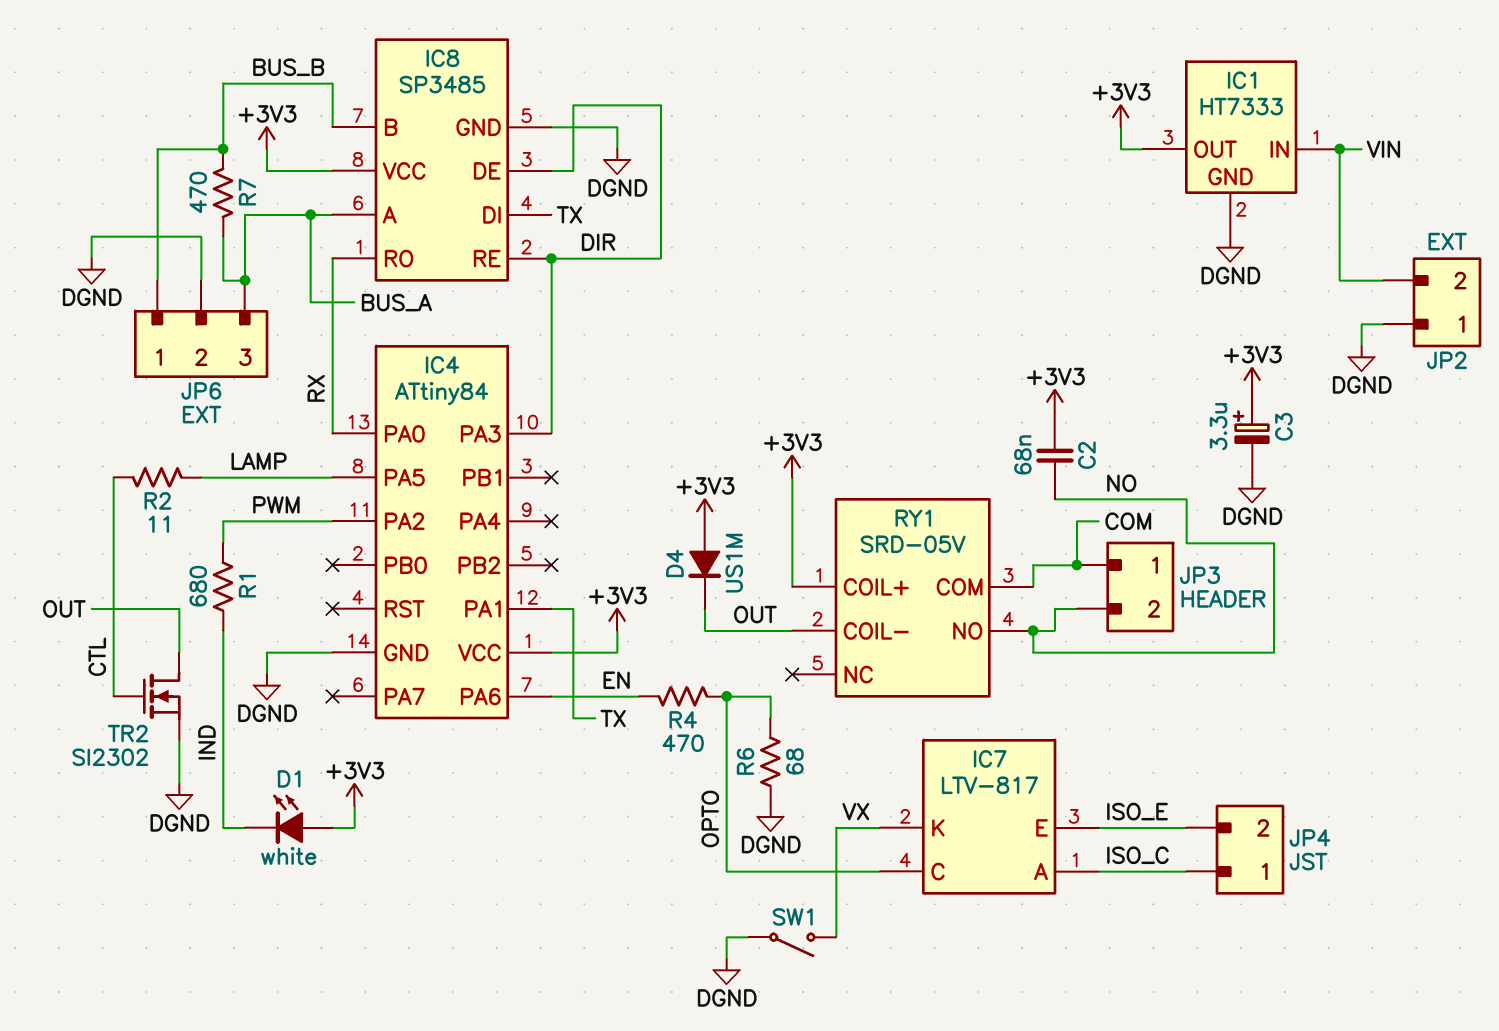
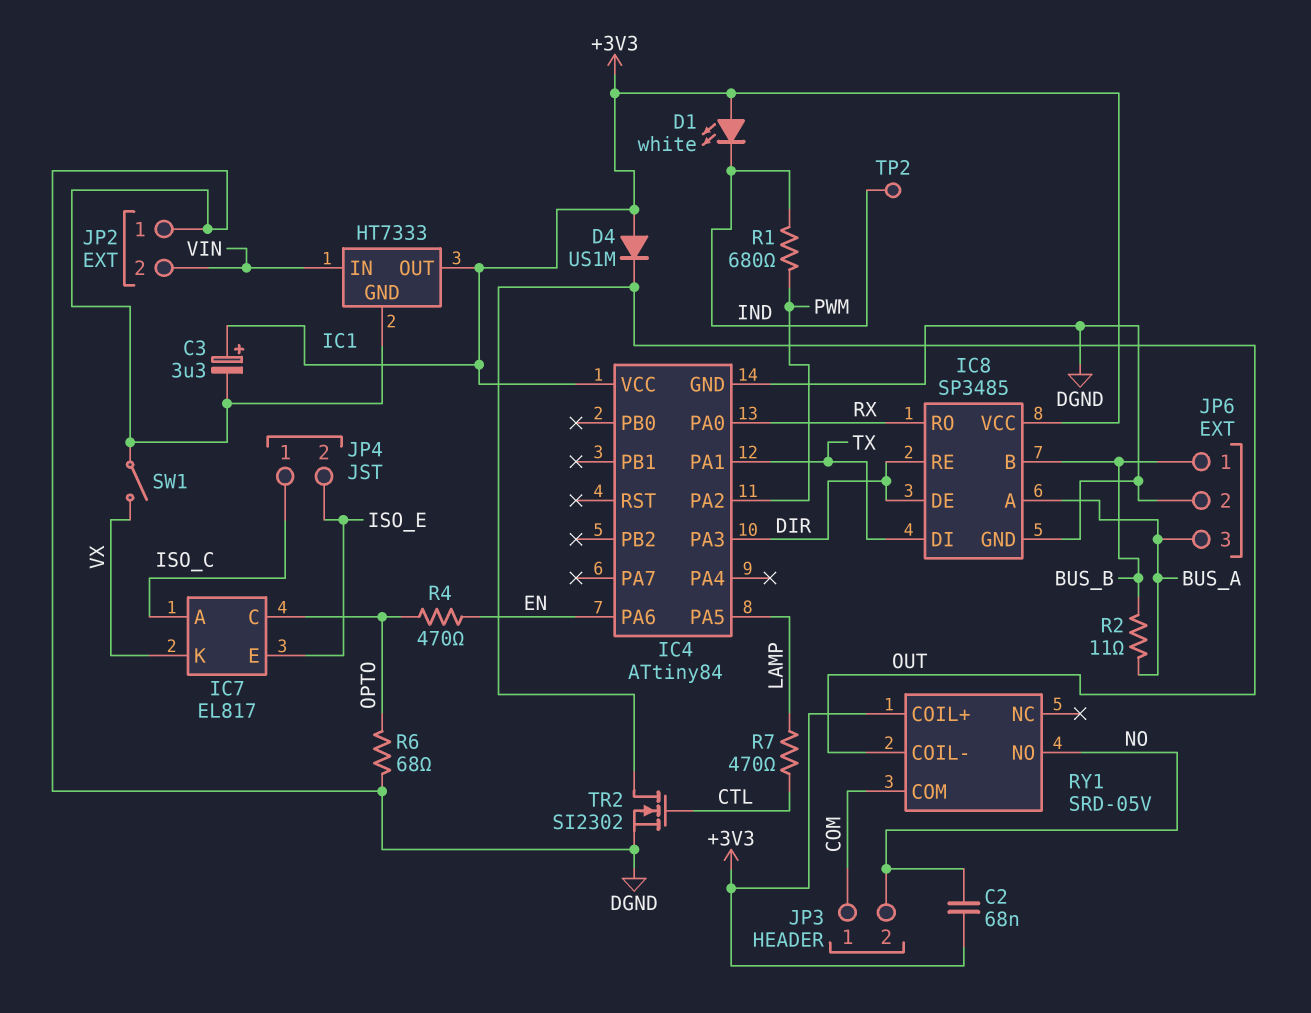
IC7: LTV-817 -> EL817
R2: 11 (CTL, LAMP) -> 11 (BUS_A, BUS_B)
R7: 470 (BUS_A, BUS_B) -> 470 (CTL, LAMP)
TP2: none -> test point (IND)

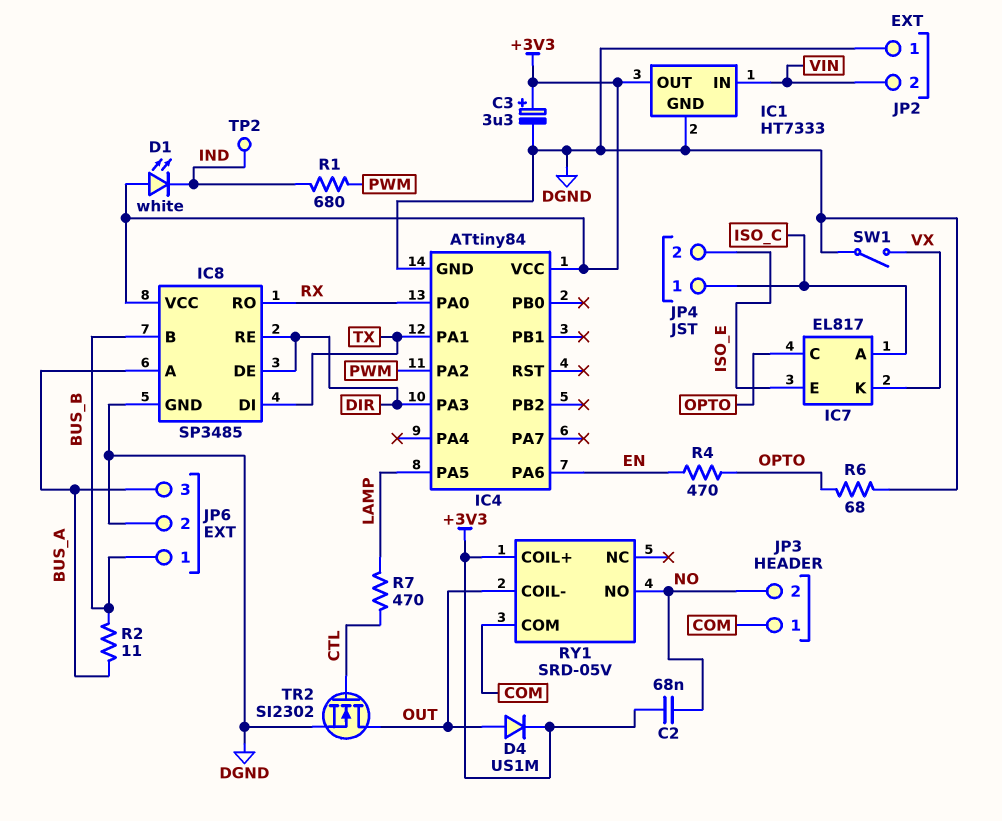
D4: diode US1M (A +3V3, K OUT) -> diode US1M (A OUT, K +3V3)

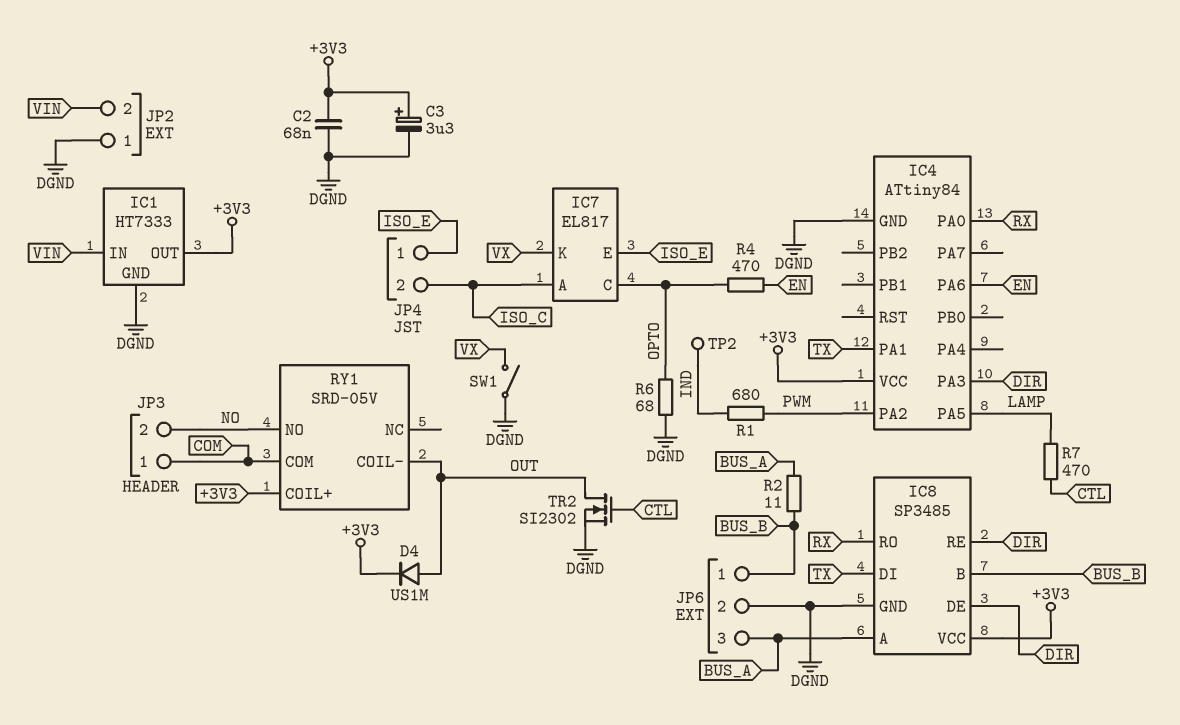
C2: 68nF (+3V3, NO) -> 68nF (+3V3, DGND)
D1: LED white (A +3V3, K IND) -> none
JP4 pin 1: ISO_C -> ISO_E
JP4 pin 2: ISO_E -> ISO_C

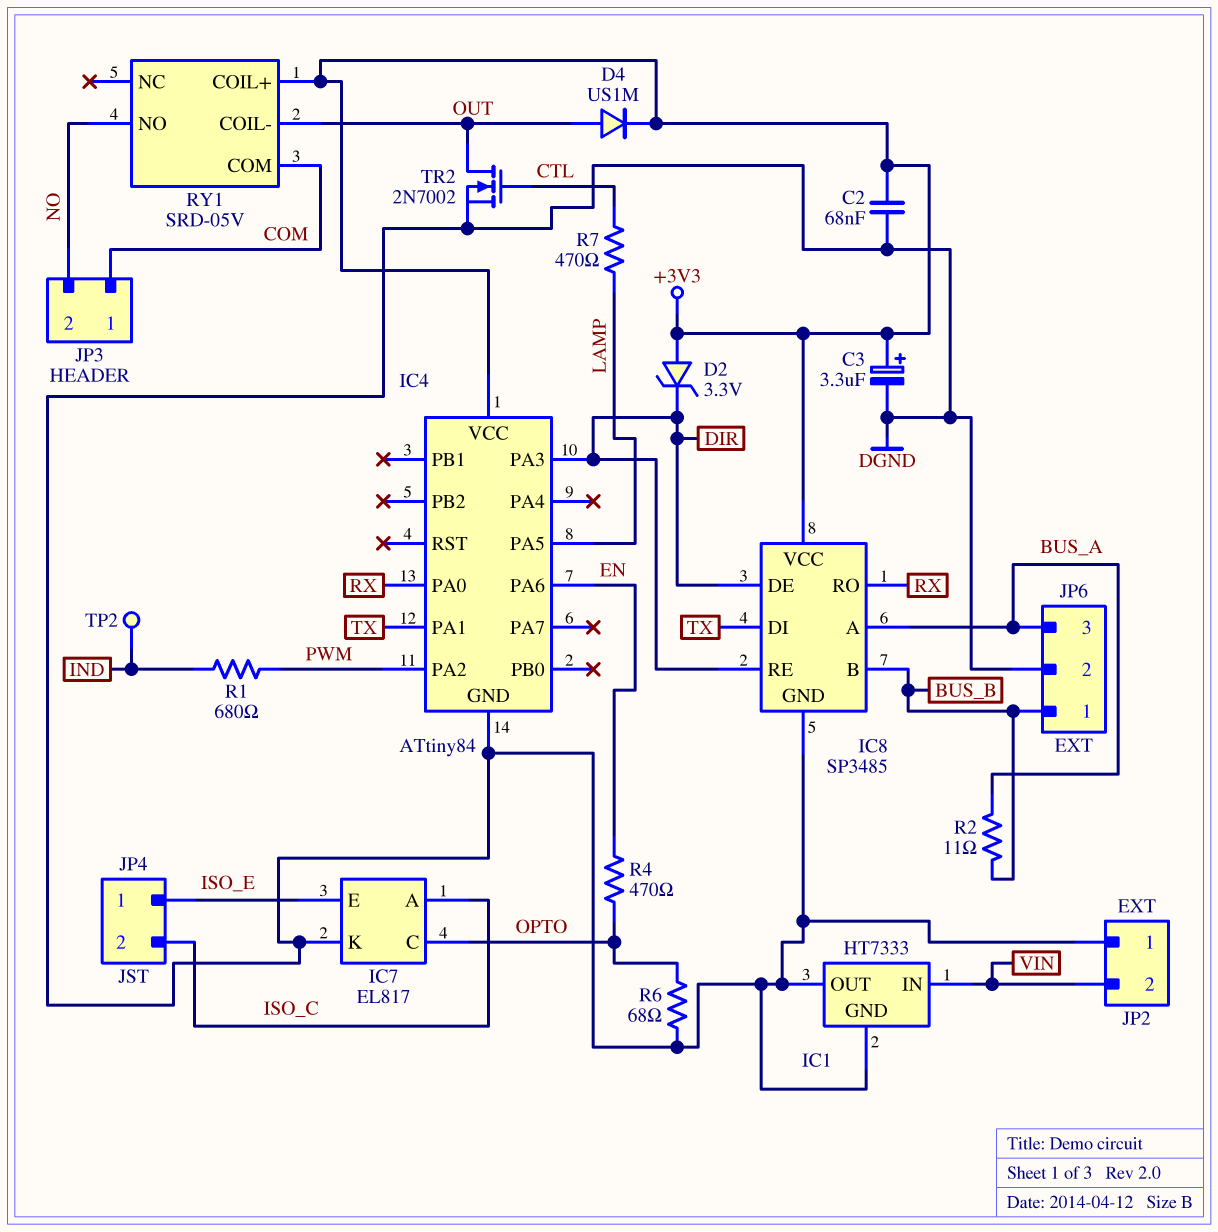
D2: none -> zener 3.3V (A +3V3, K DIR)
IC1 pin OUT: +3V3 -> DGND
IC7 pin K: VX -> DGND
SW1: switch (DGND, VX) -> none
TR2: NMOS SI2302 (G CTL, D OUT, S DGND) -> NMOS 2N7002 (G CTL, D OUT, S DGND)

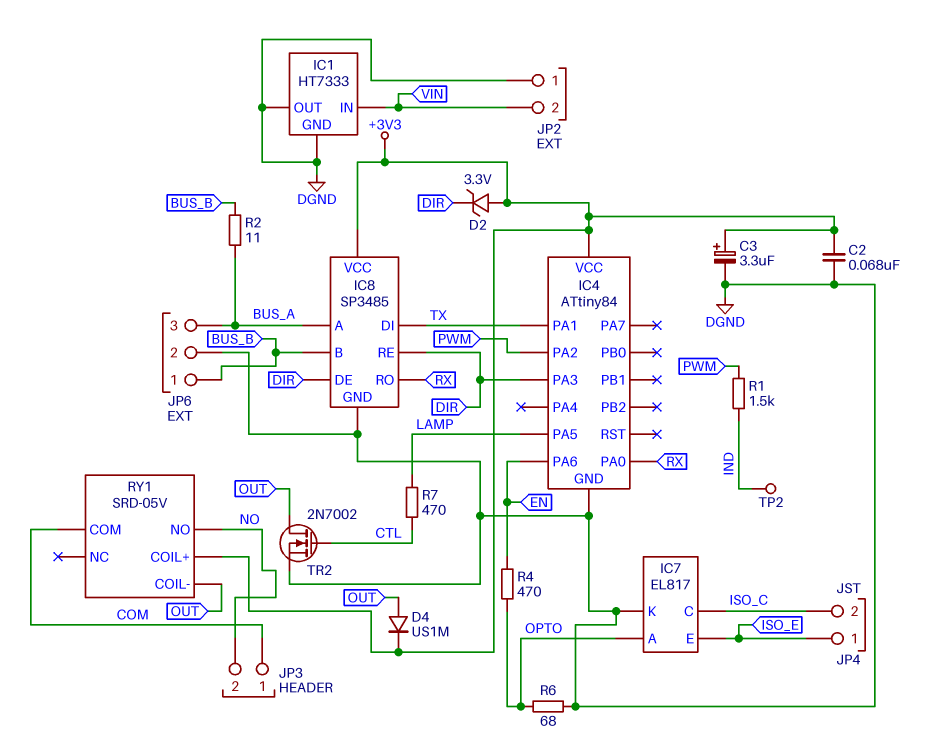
IC7 pin A: ISO_C -> OPTO
IC7 pin C: OPTO -> ISO_C
R1: 680 (IND, PWM) -> 1.5k (IND, PWM)

